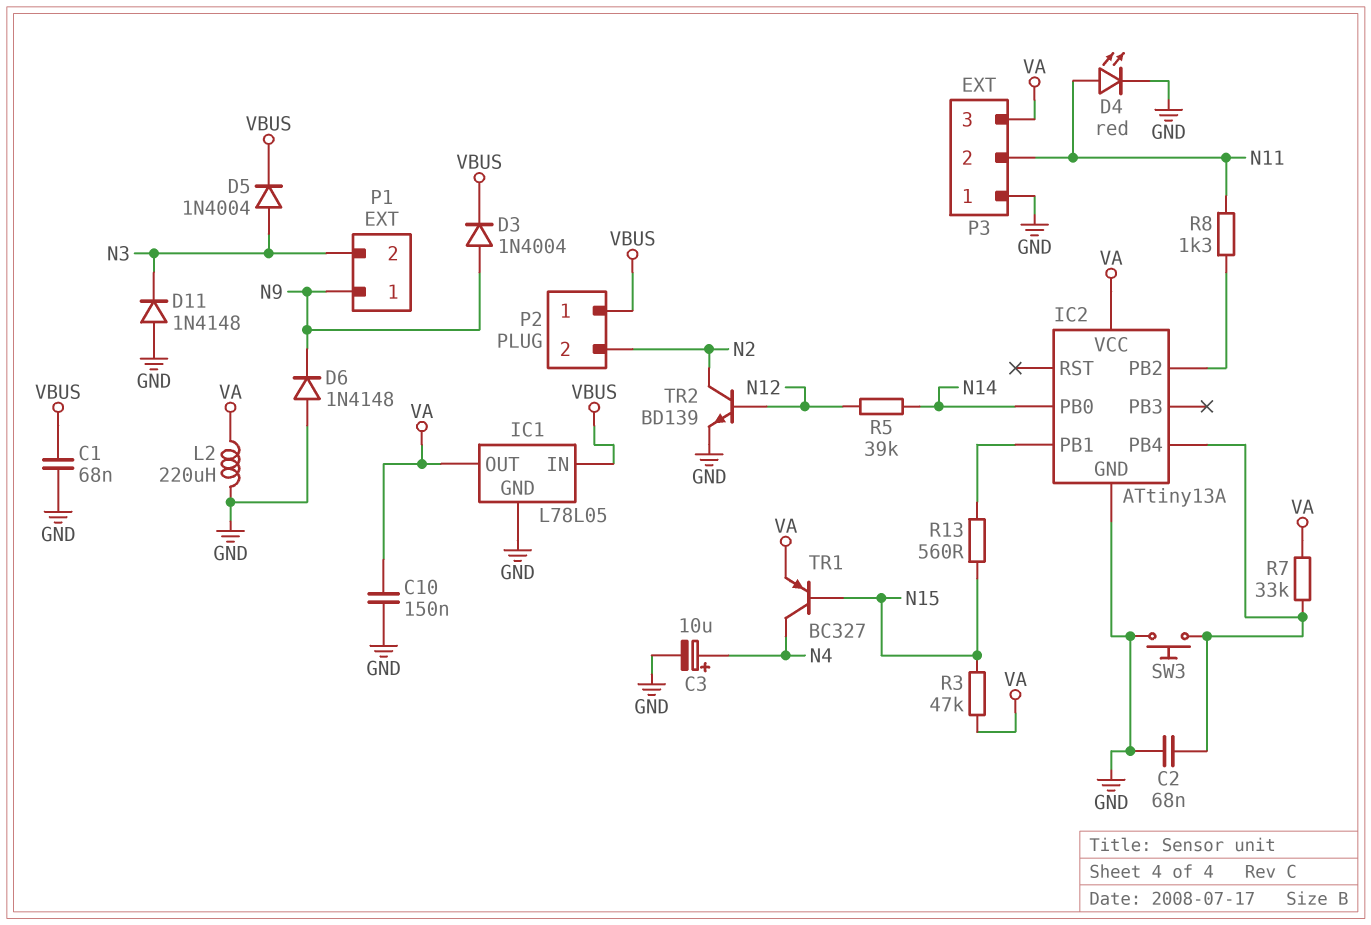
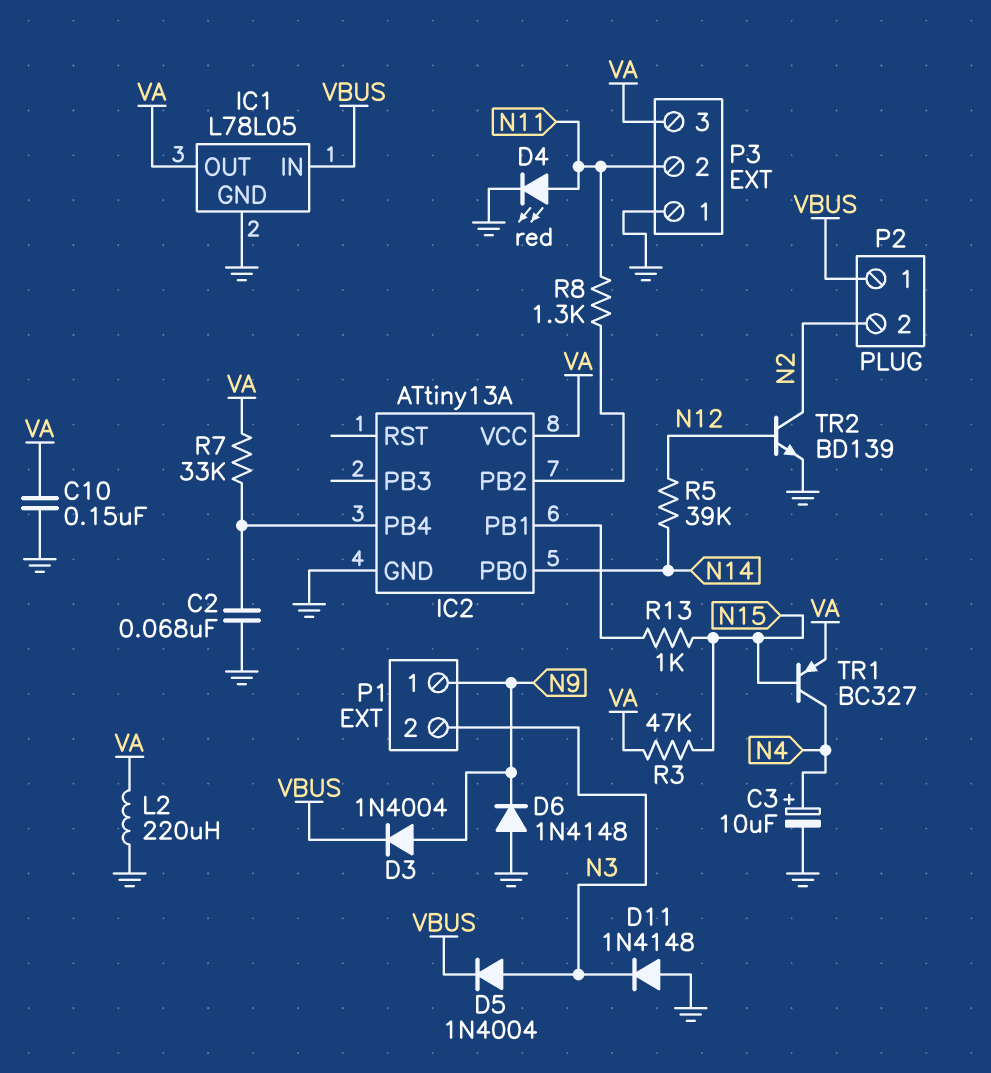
C1: 68nF (GND, VBUS) -> none
R13: 560 (IC2/PB1, N15) -> 1k (IC2/PB1, N15)
SW3: button (GND, IC2/PB4) -> none

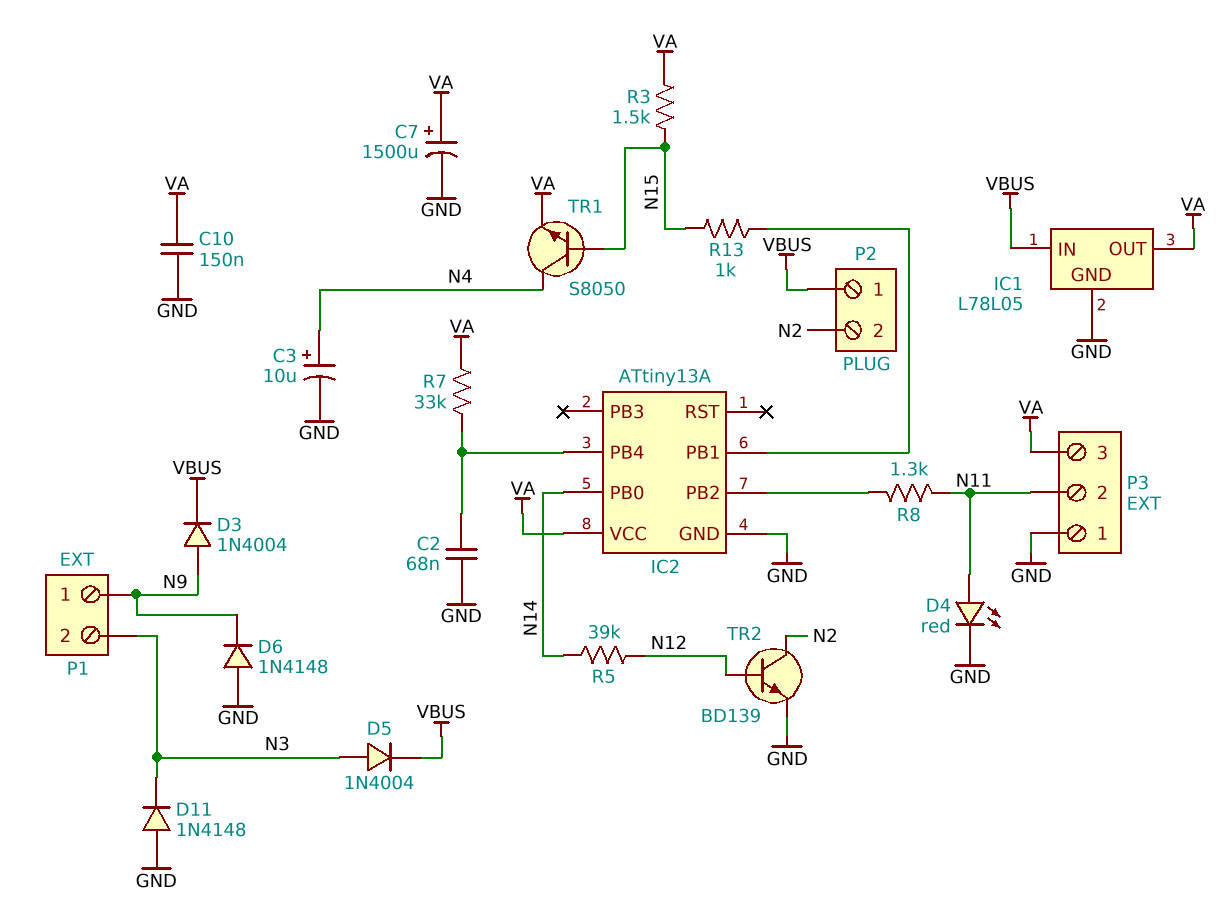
C7: none -> 1500uF (plus VA, minus GND)
L2: 220uH (GND, VA) -> none
R3: 47k (N15, VA) -> 1.5k (N15, VA)
TR1: PNP BC327 (B N15, C N4, E VA) -> NPN S8050 (B N15, C N4, E VA)

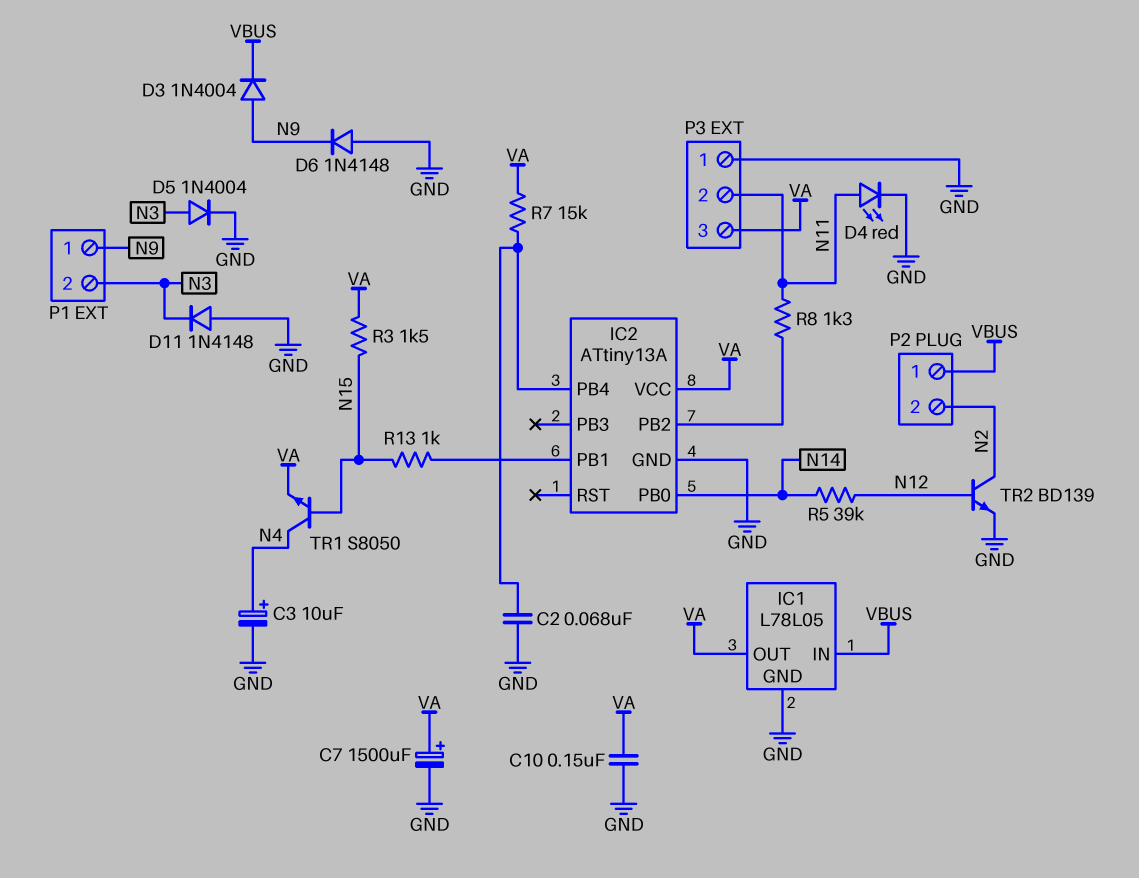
D5: diode 1N4004 (A N3, K VBUS) -> diode 1N4004 (A N3, K GND)
R7: 33k (IC2/PB4, VA) -> 15k (IC2/PB4, VA)

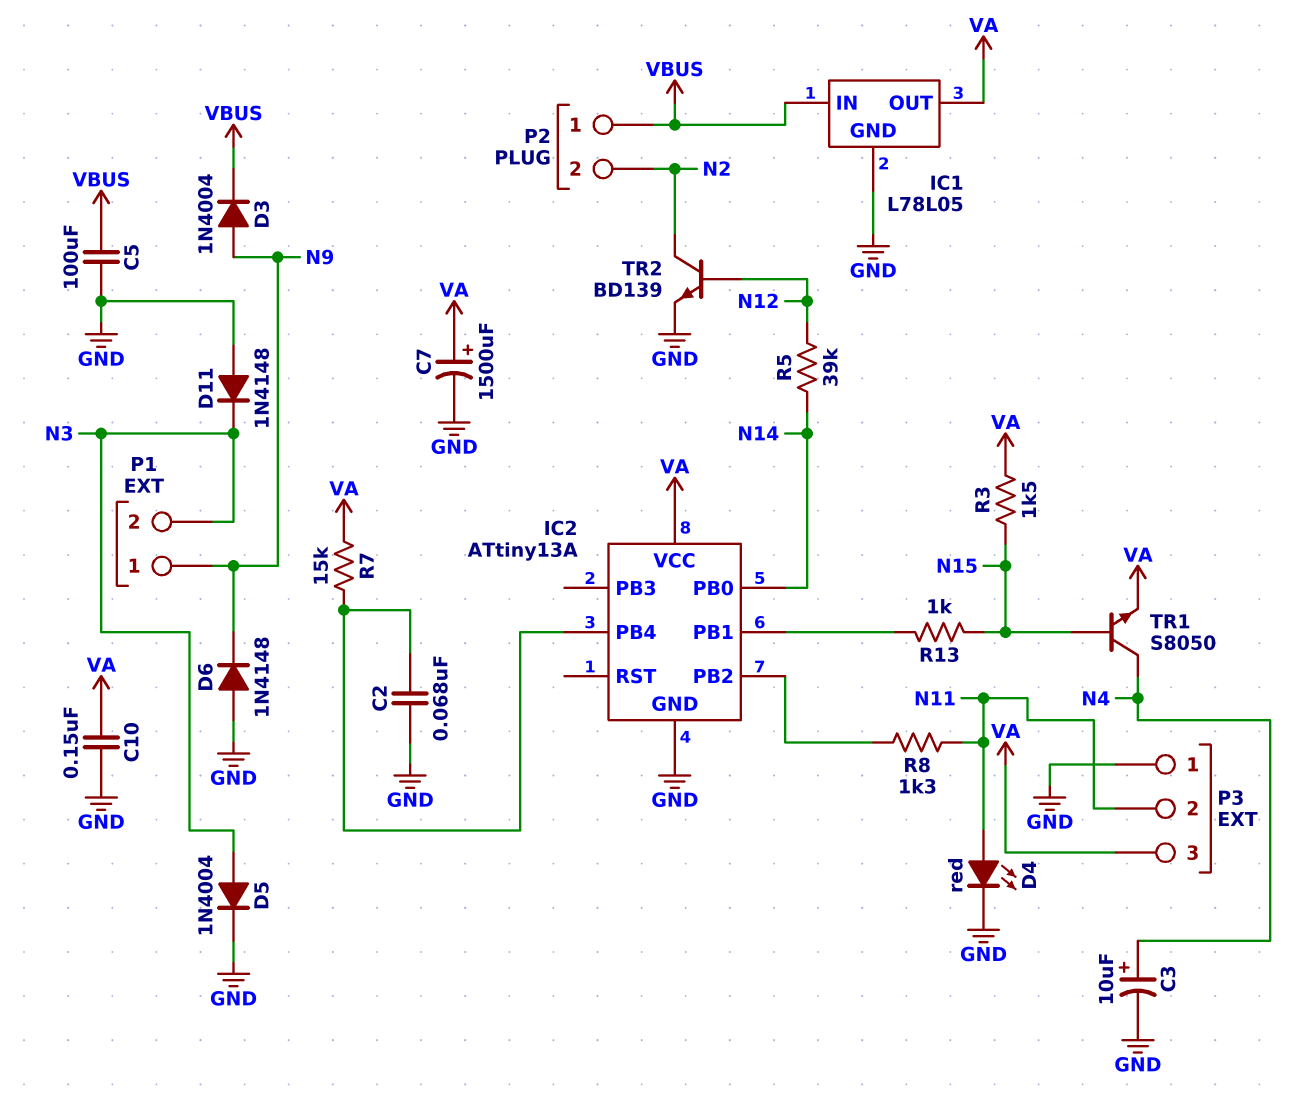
C5: none -> 100uF (GND, VBUS)

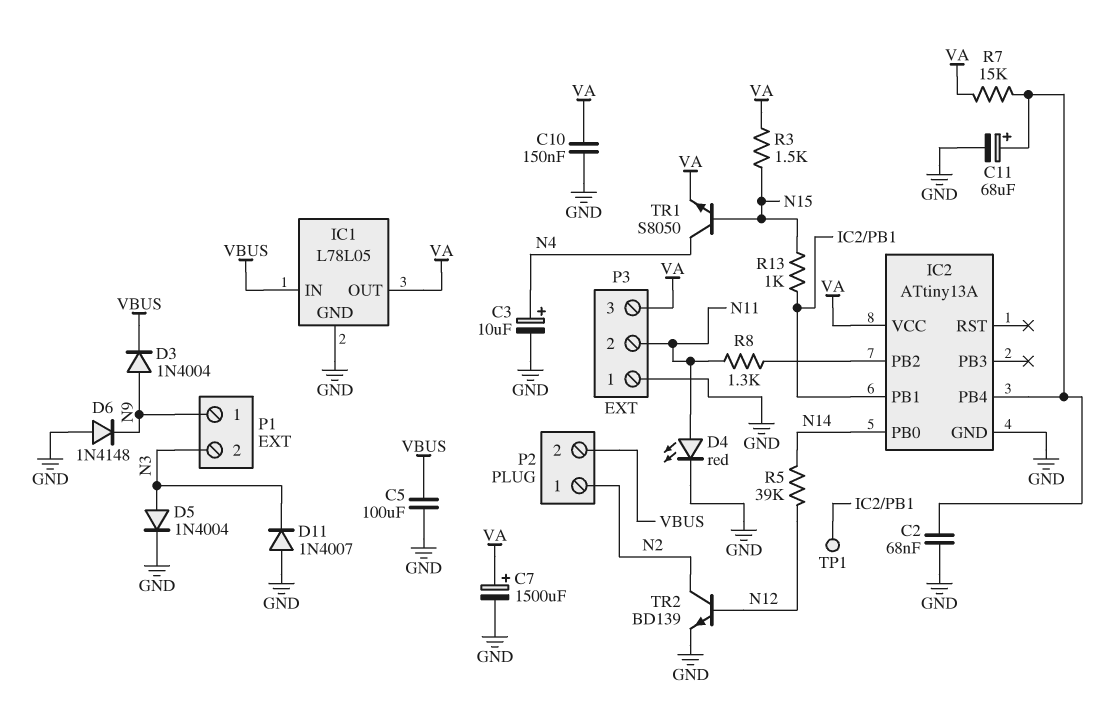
C11: none -> 68uF (plus IC2/PB4, minus GND)
D11: diode 1N4148 (A GND, K N3) -> diode 1N4007 (A GND, K N3)
P2 pin 1: VBUS -> N2
P2 pin 2: N2 -> VBUS
TP1: none -> test point (IC2/PB1)

